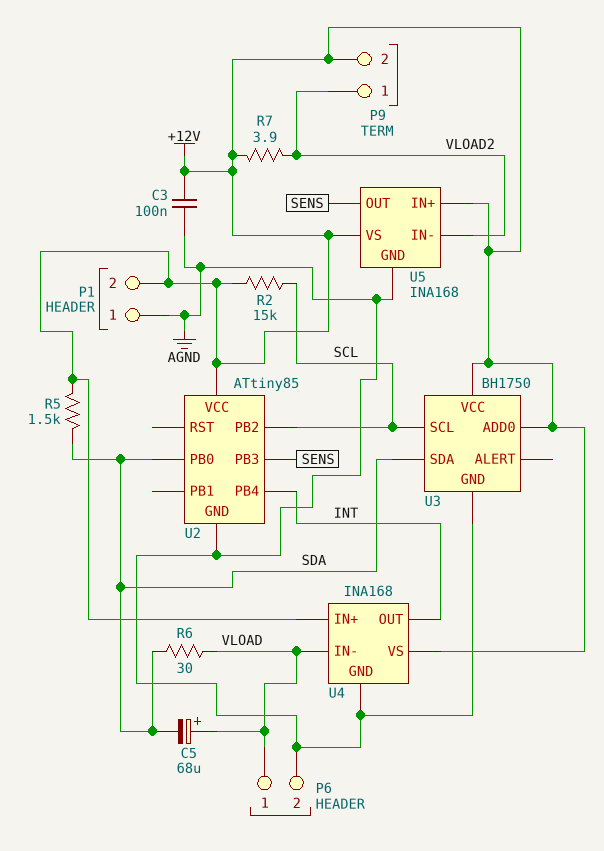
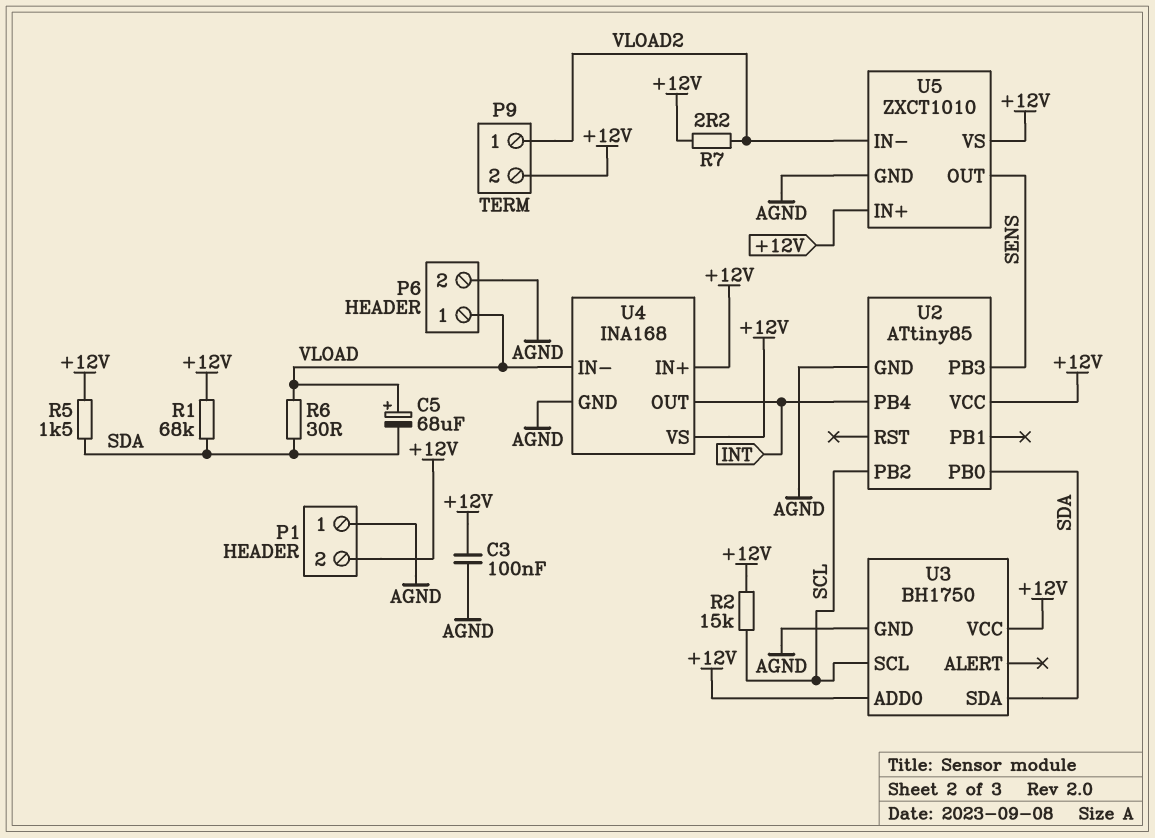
R1: none -> 68k (+12V, SDA)
R7: 3.9 (+12V, VLOAD2) -> 2.2 (+12V, VLOAD2)
U5: INA168 -> ZXCT1010

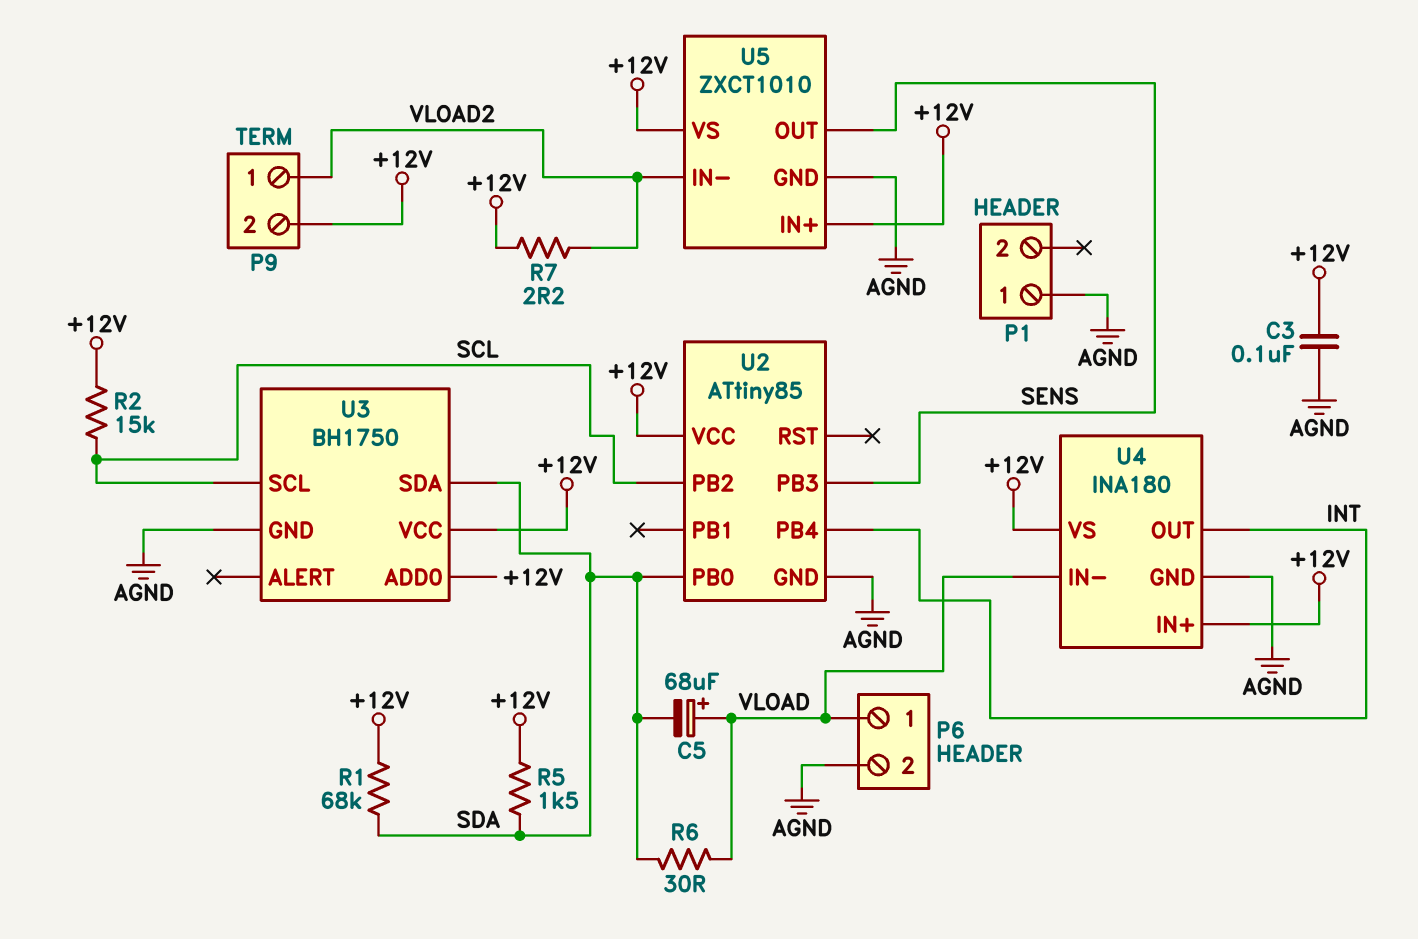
P1 pin 2: +12V -> none
U4: INA168 -> INA180

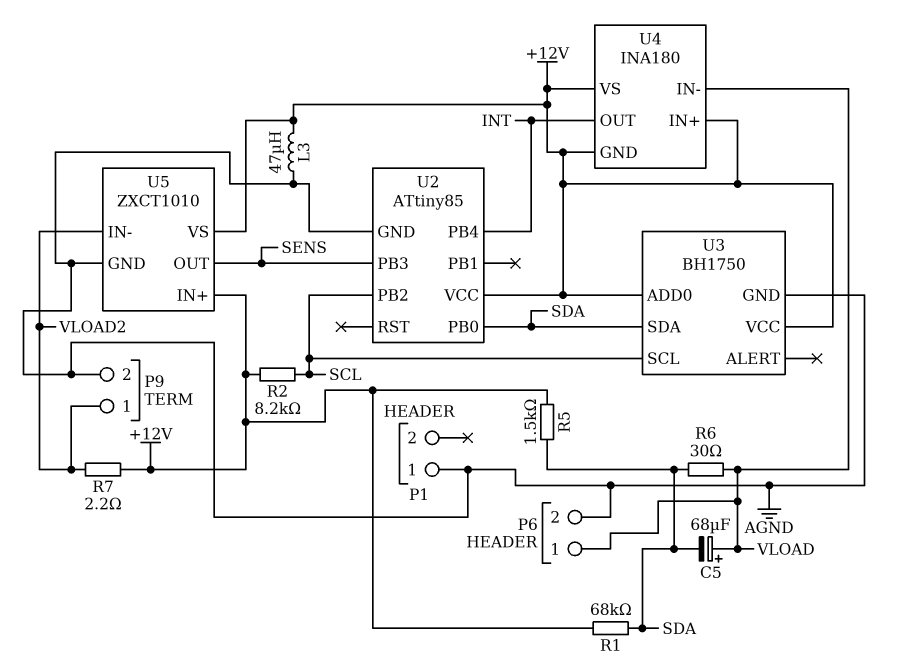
C3: 100nF (+12V, AGND) -> none
L3: none -> 47uH (+12V, AGND)
P9 pin 2: +12V -> AGND
R2: 15k (+12V, SCL) -> 8.2k (+12V, SCL)
U4 pin GND: AGND -> +12V

